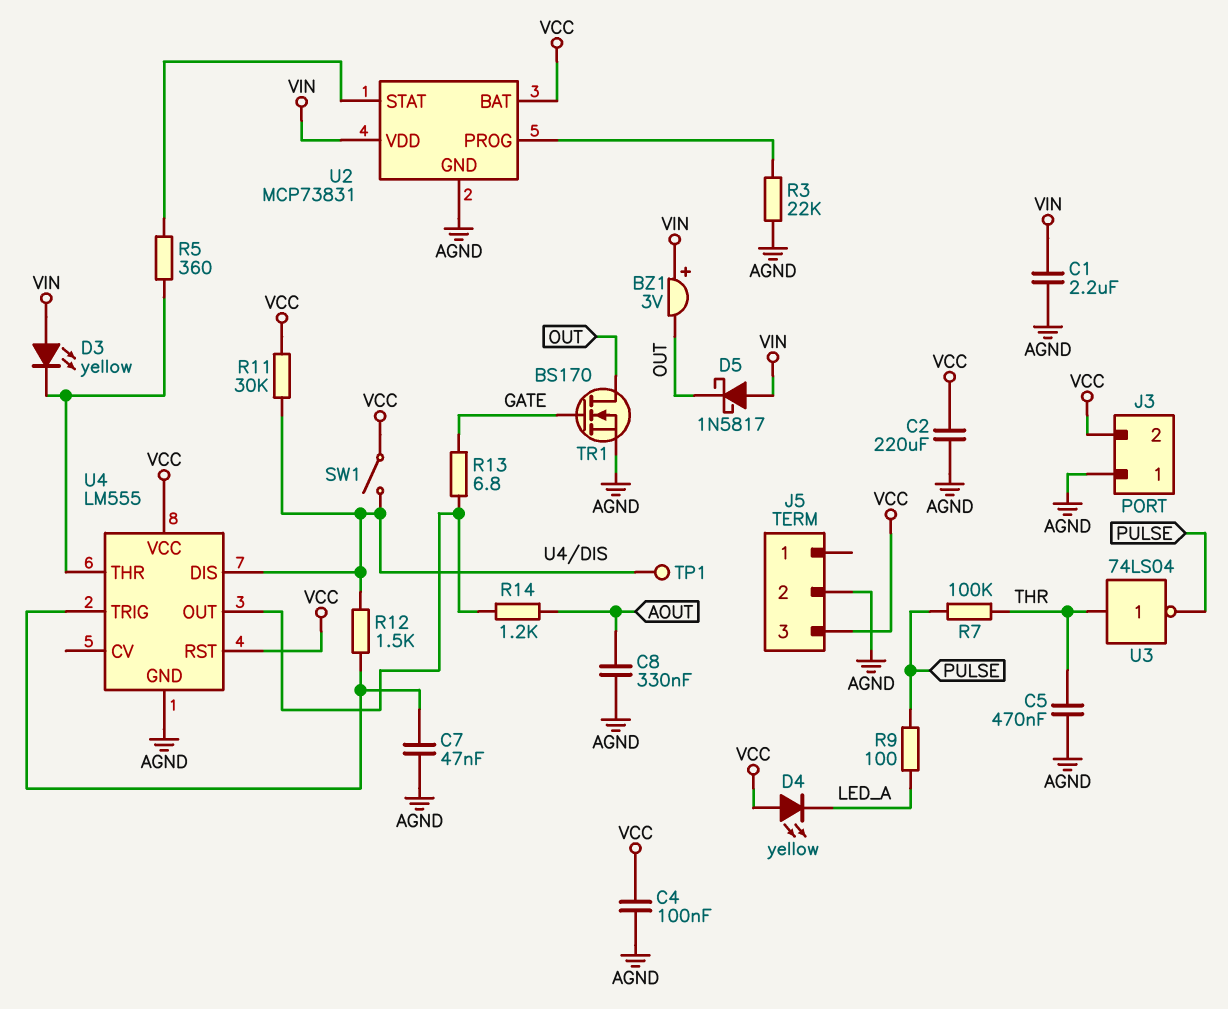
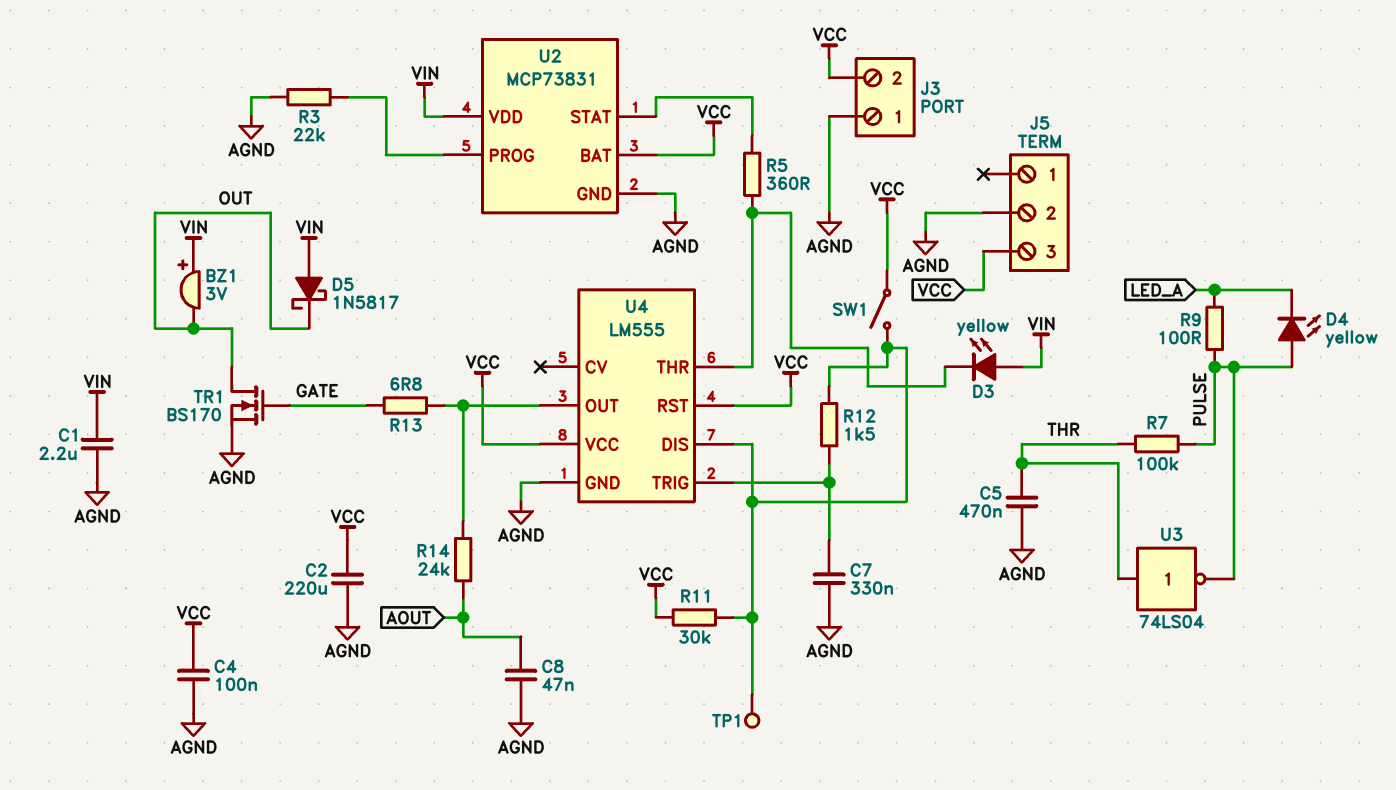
C7: 47nF (AGND, U4/TRIG) -> 330nF (AGND, U4/TRIG)
C8: 330nF (AGND, AOUT) -> 47nF (AGND, AOUT)
D4: LED yellow (A VCC, K LED_A) -> LED yellow (A PULSE, K LED_A)
R14: 1.2k (AOUT, U4/OUT) -> 24k (AOUT, U4/OUT)

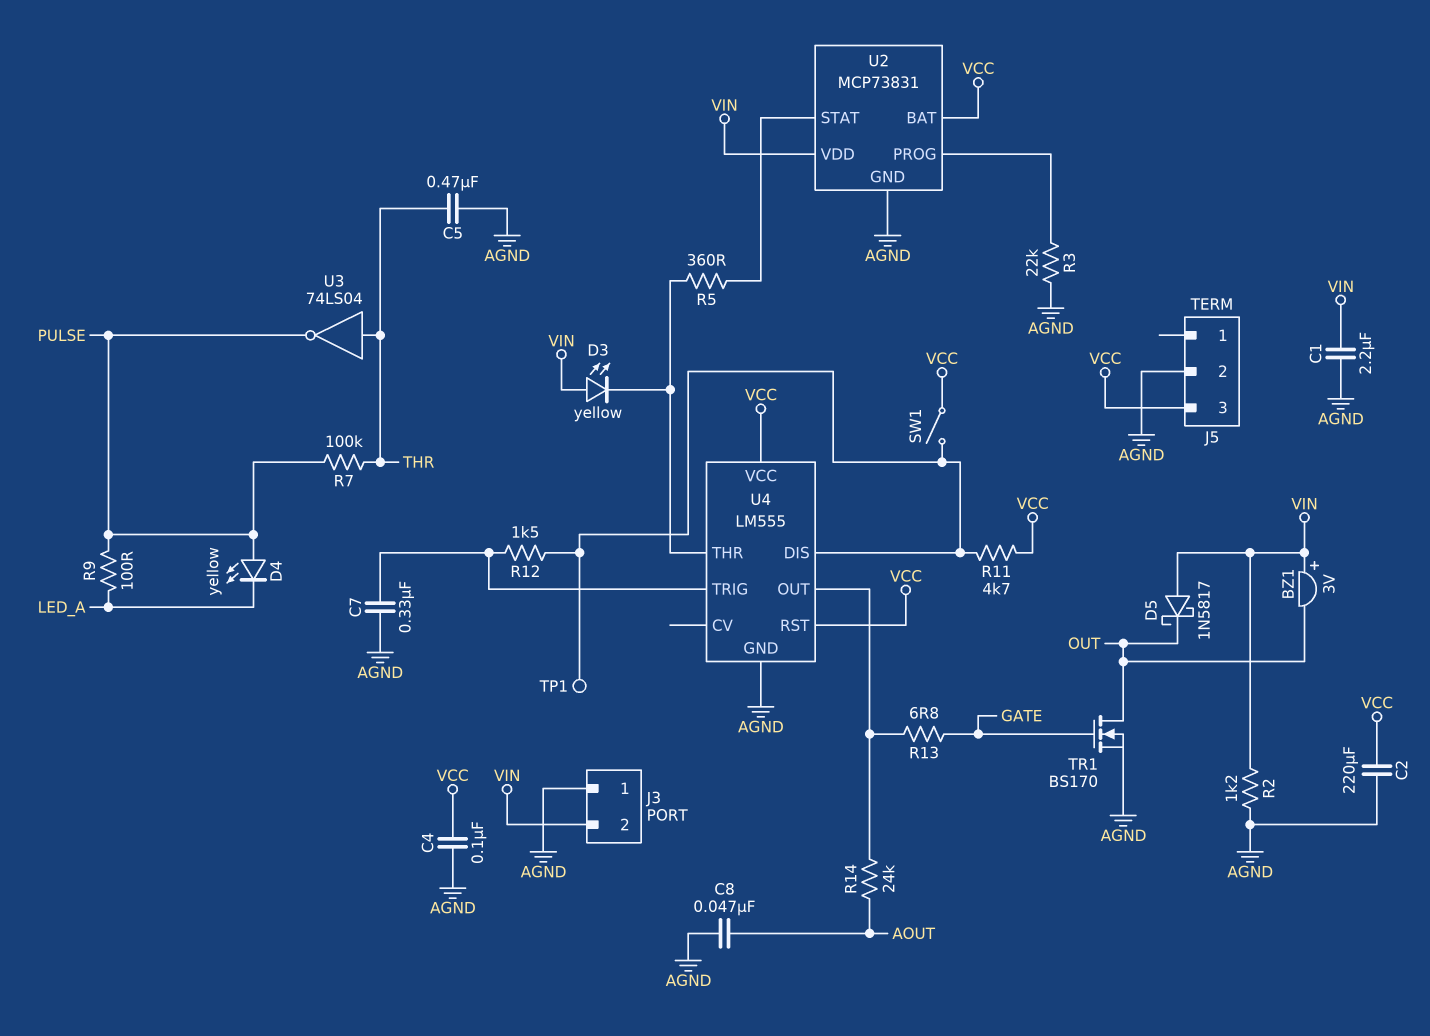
J3 pin 2: VCC -> VIN
R2: none -> 1.2k (AGND, VIN)
R11: 30k (U4/DIS, VCC) -> 4.7k (U4/DIS, VCC)

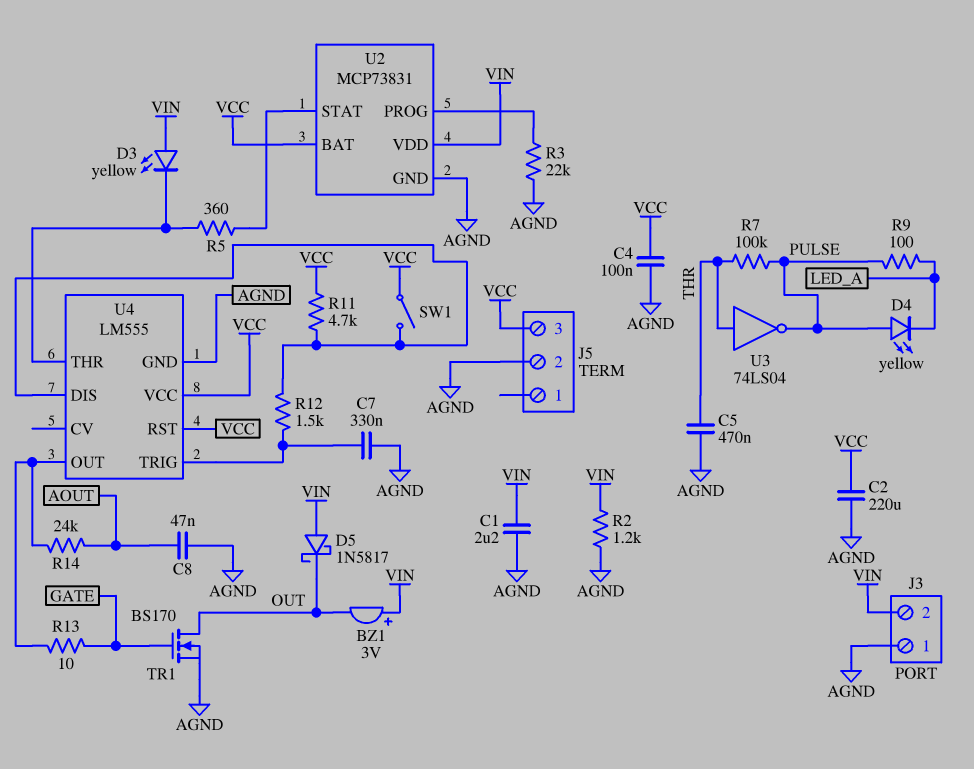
R13: 6.8 (GATE, U4/OUT) -> 10 (GATE, U4/OUT)
TP1: test point (U4/DIS) -> none

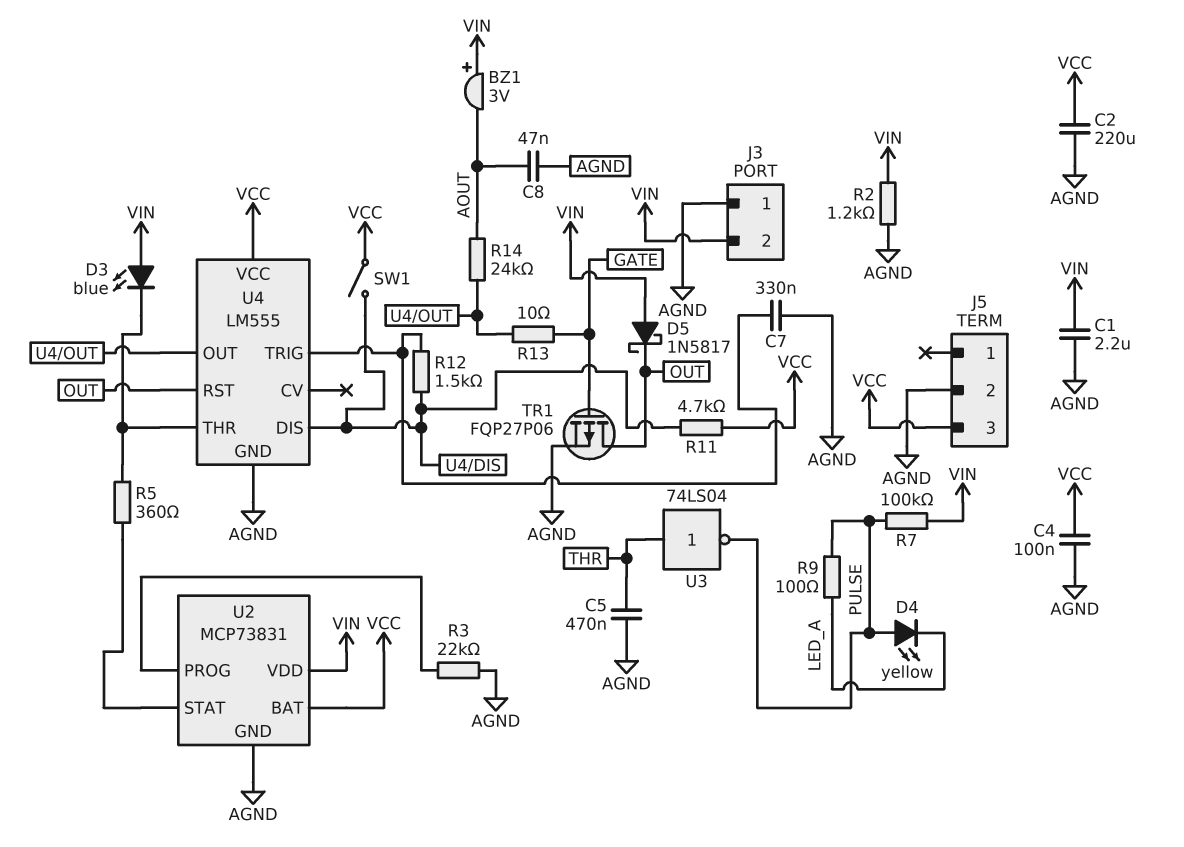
BZ1: buzzer 3V (plus VIN, minus OUT) -> buzzer 3V (plus VIN, minus AOUT)
D3: LED yellow (A VIN, K U4/THR) -> LED blue (A VIN, K U4/THR)
R7: 100k (PULSE, THR) -> 100k (PULSE, VIN)
TR1: NMOS BS170 (G GATE, D OUT, S AGND) -> PMOS FQP27P06 (G GATE, D OUT, S AGND)
U4 pin RST: VCC -> OUT

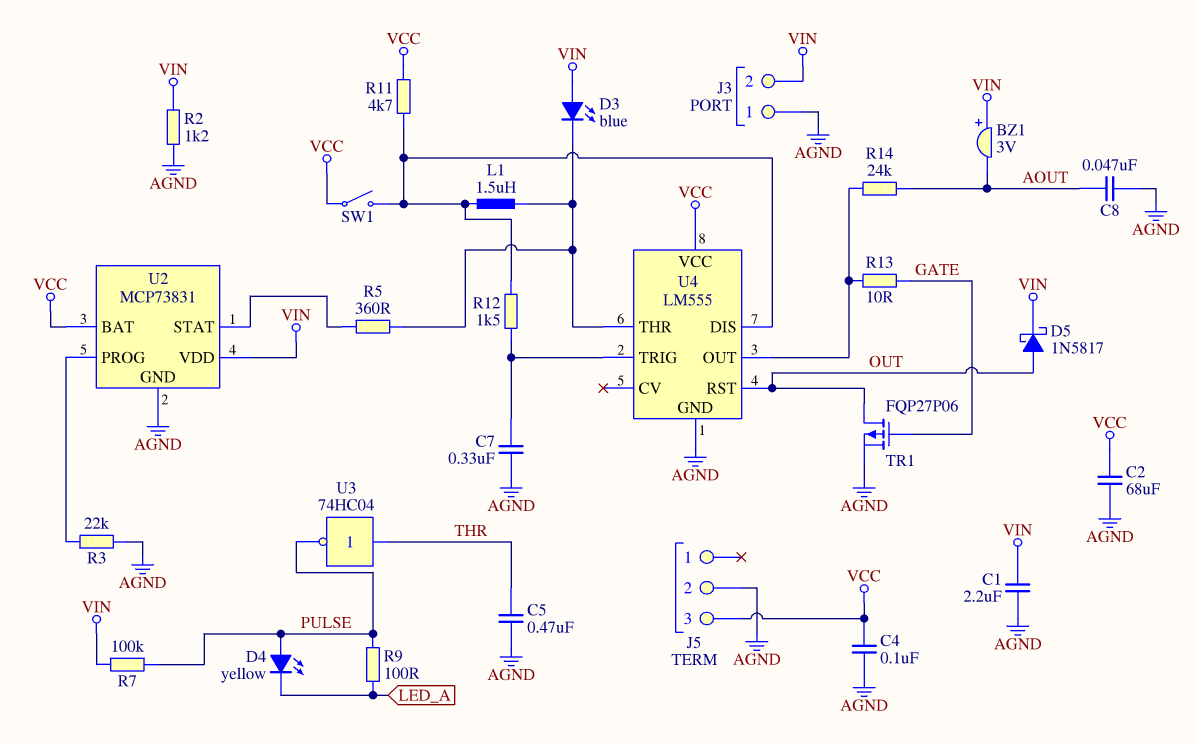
C2: 220uF (AGND, VCC) -> 68uF (AGND, VCC)
D5: schottky 1N5817 (A VIN, K OUT) -> schottky 1N5817 (A OUT, K VIN)
L1: none -> 1.5uH (U4/DIS, U4/THR)
U3: NOT 74LS04 (in THR, out PULSE) -> NOT 74HC04 (in THR, out PULSE)

